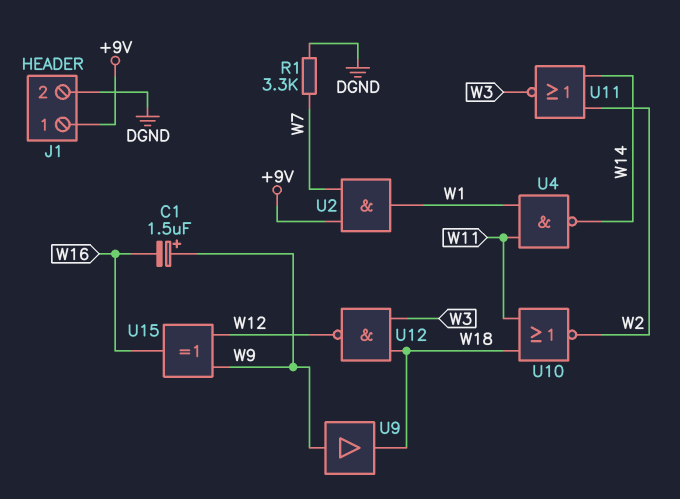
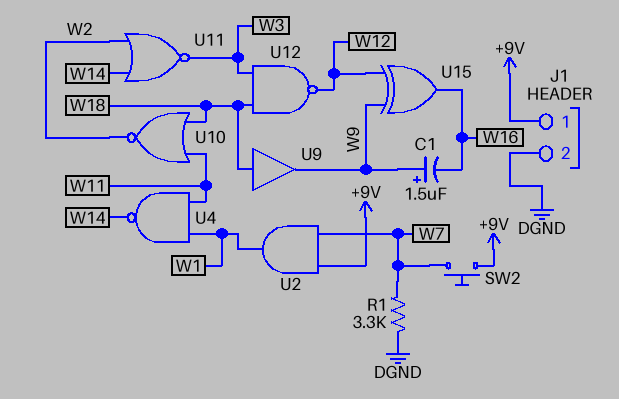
SW2: none -> button (+9V, W7)
U9: buffer (in W9, out W18) -> buffer (in W18, out W9)

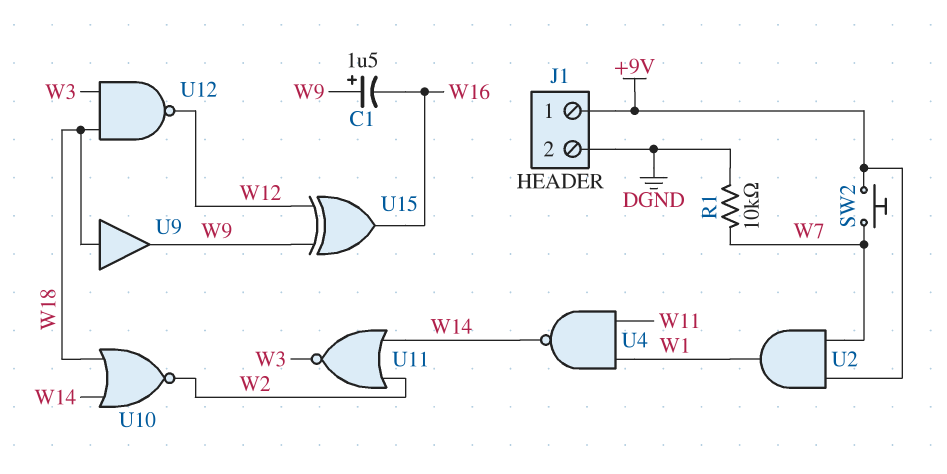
R1: 3.3k (DGND, W7) -> 10k (DGND, W7)
U10: NOR (in W11, in W18, out W2) -> NOR (in W14, in W18, out W2)

